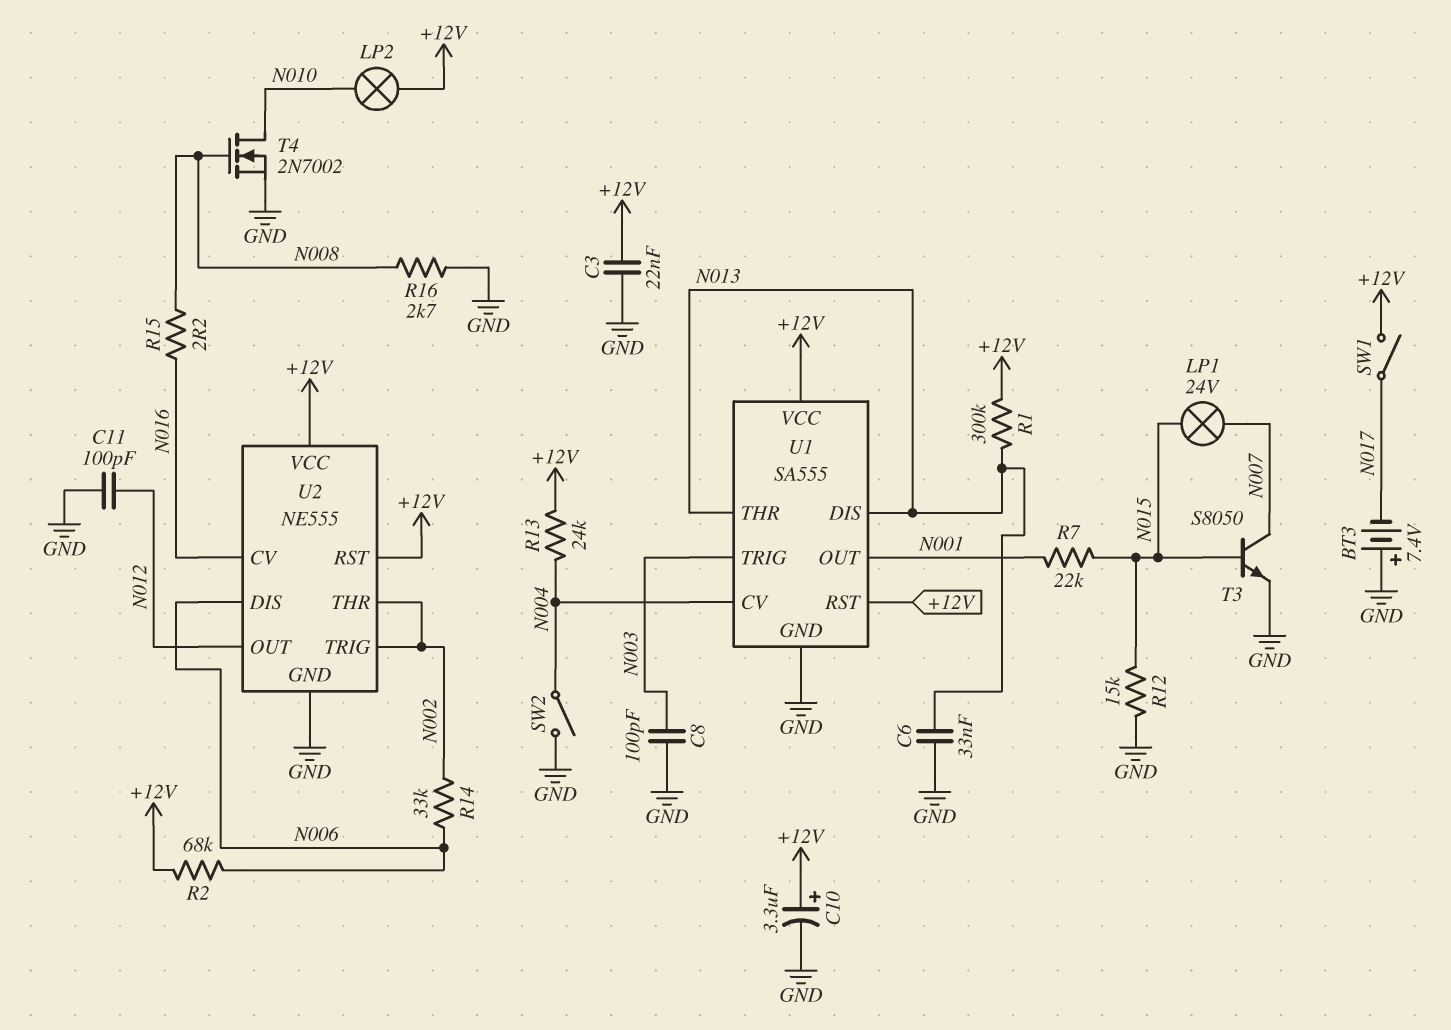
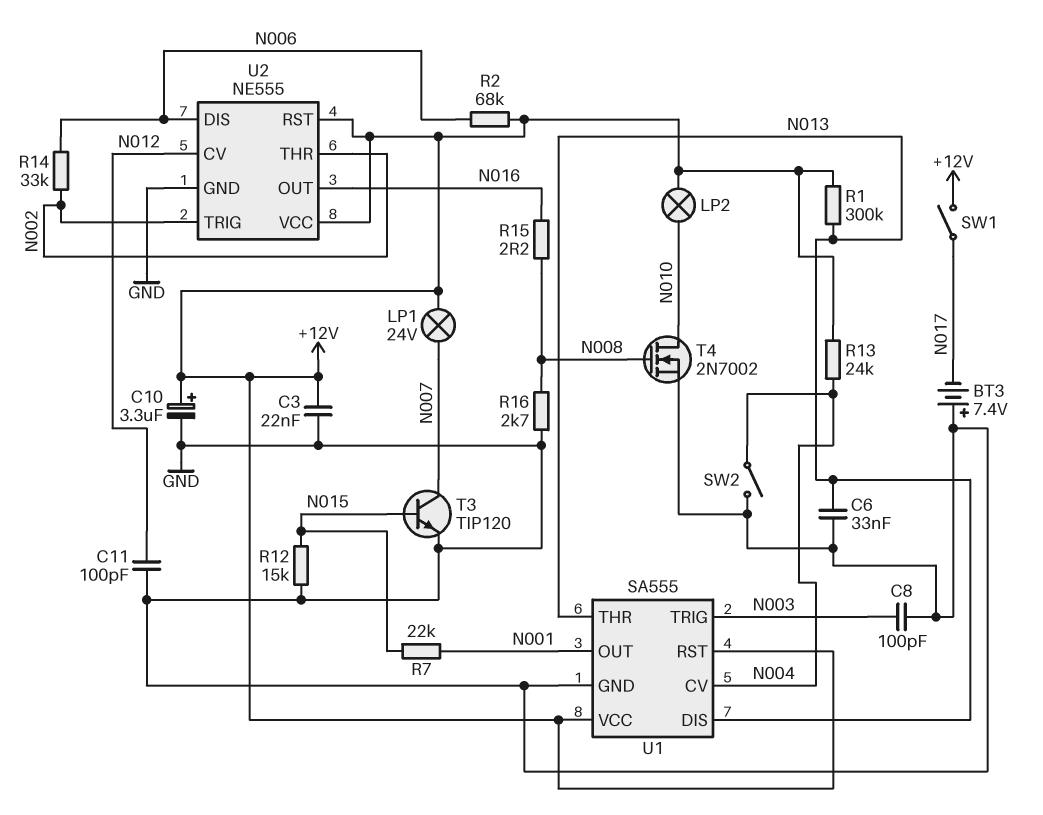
LP1: lamp 24V (N007, N015) -> lamp 24V (+12V, N007)
T3: NPN S8050 (B N015, C N007, E GND) -> NPN TIP120 (B N015, C N007, E GND)
U2 pin CV: N016 -> N012
U2 pin OUT: N012 -> N016

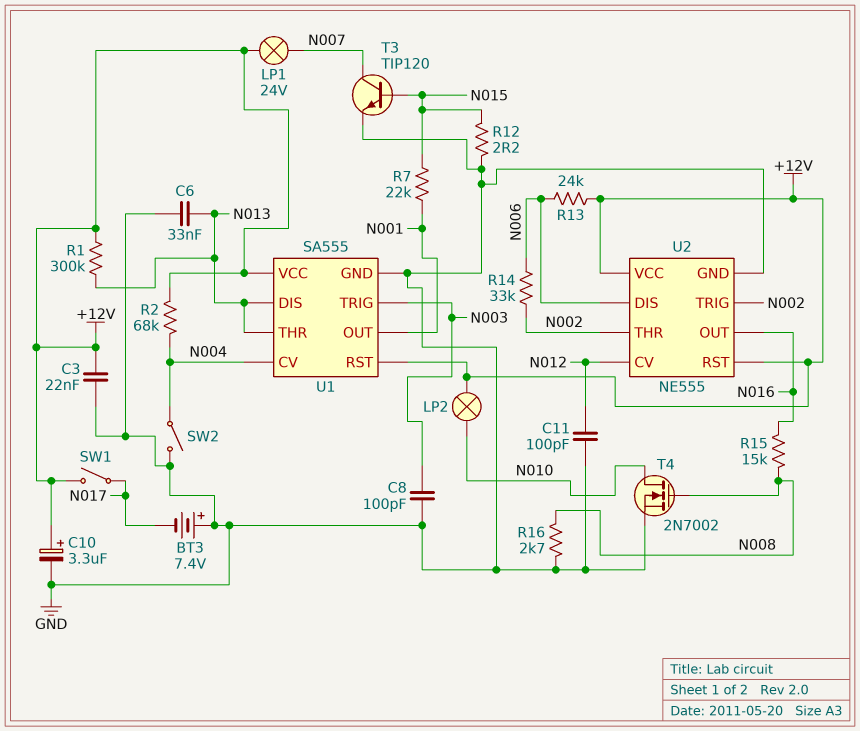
R2: 68k (+12V, N006) -> 68k (+12V, N004)
R12: 15k (GND, N015) -> 2.2 (GND, N015)
R13: 24k (+12V, N004) -> 24k (+12V, N006)
R15: 2.2 (N008, N016) -> 15k (N008, N016)

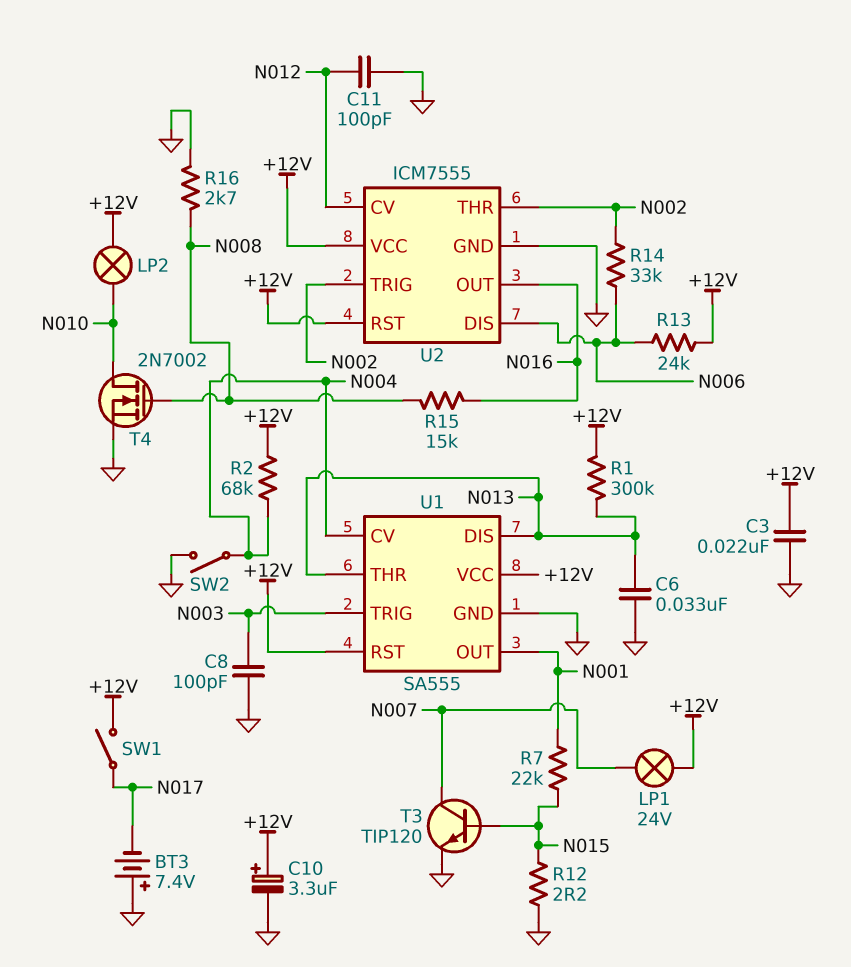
U2: NE555 -> ICM7555

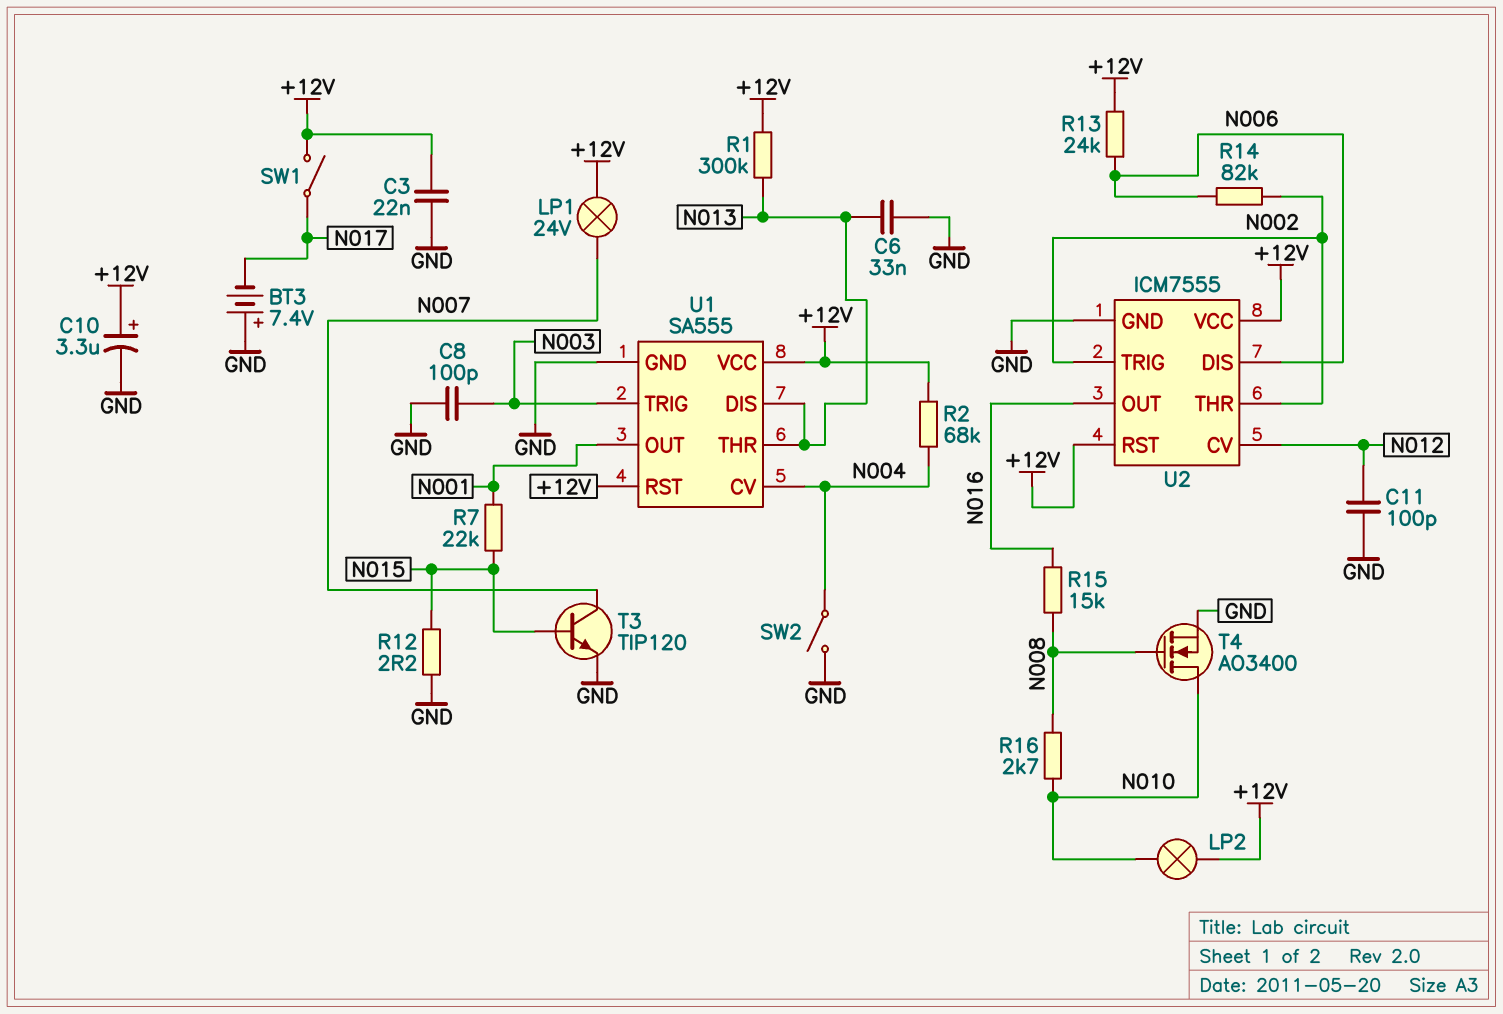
R14: 33k (N002, N006) -> 82k (N002, N006)
R16: 2.7k (GND, N008) -> 2.7k (N008, N010)
T4: NMOS 2N7002 (G N008, D N010, S GND) -> NMOS AO3400 (G N008, D N010, S GND)

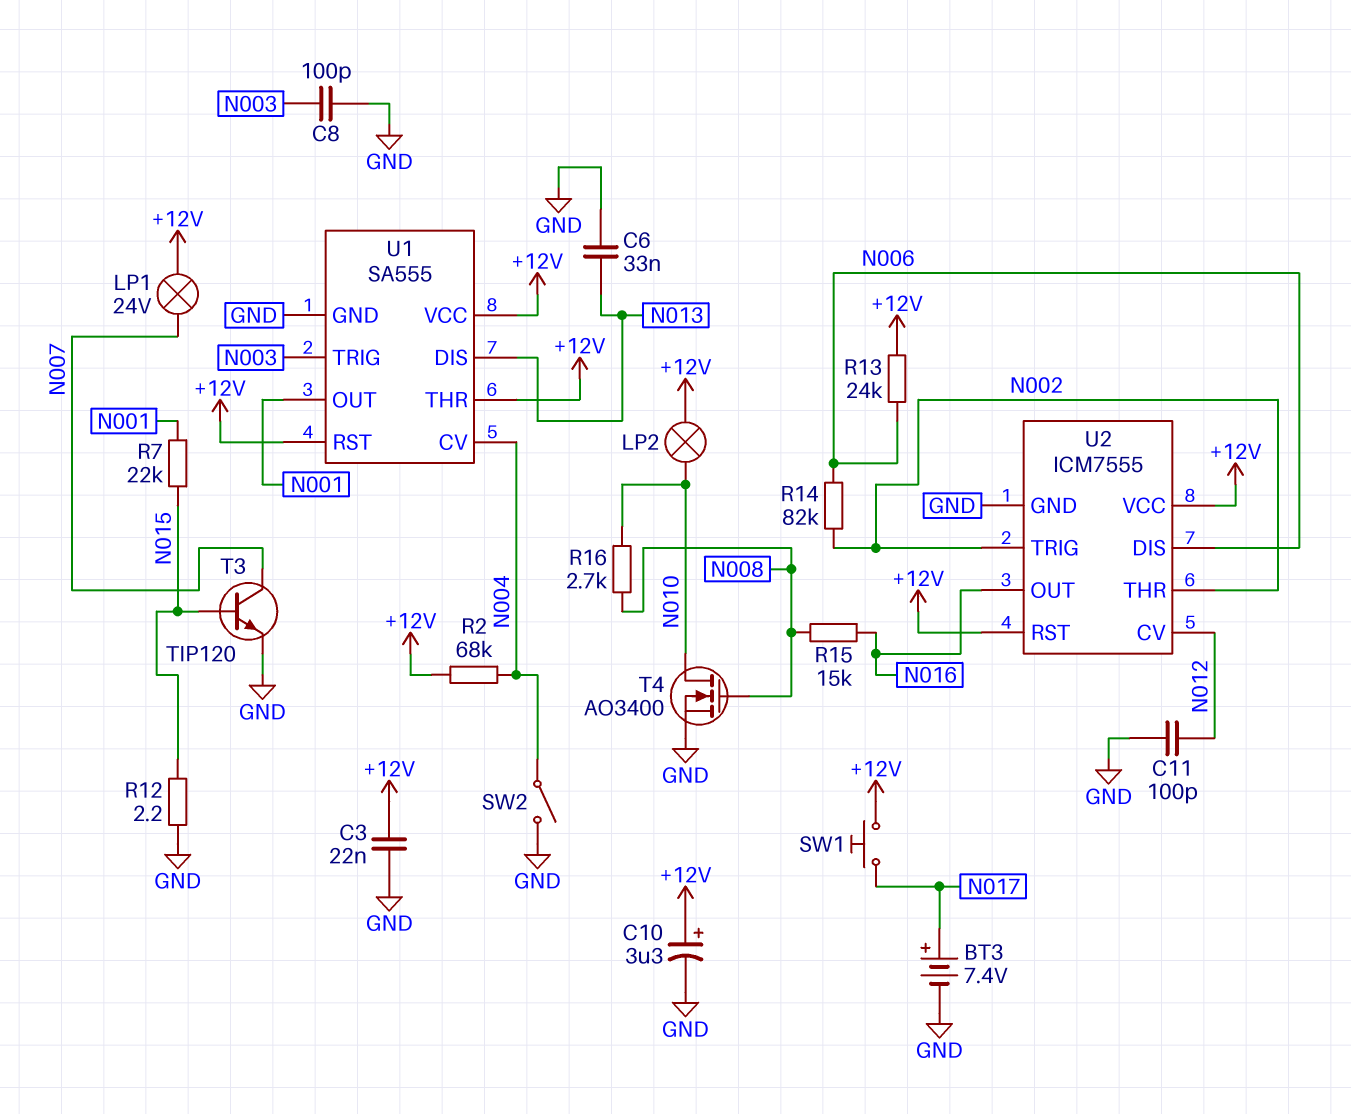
BT3: 7.4V (plus GND, minus N017) -> 7.4V (plus N017, minus GND)
R1: 300k (+12V, N013) -> none
SW1: switch (+12V, N017) -> button (+12V, N017)
U1 pin THR: N013 -> +12V

